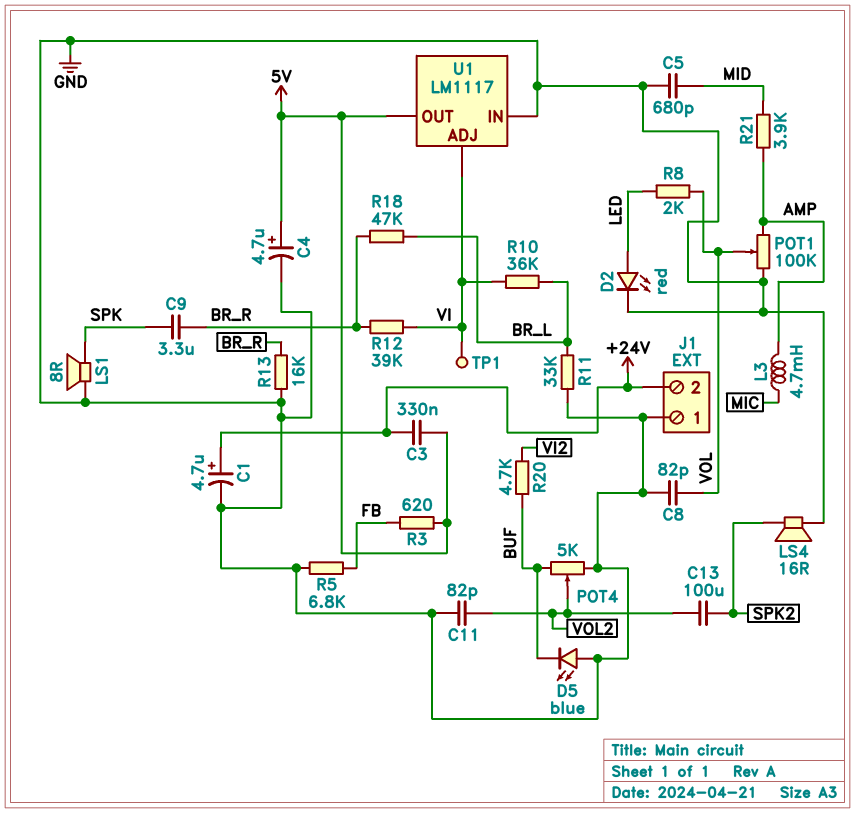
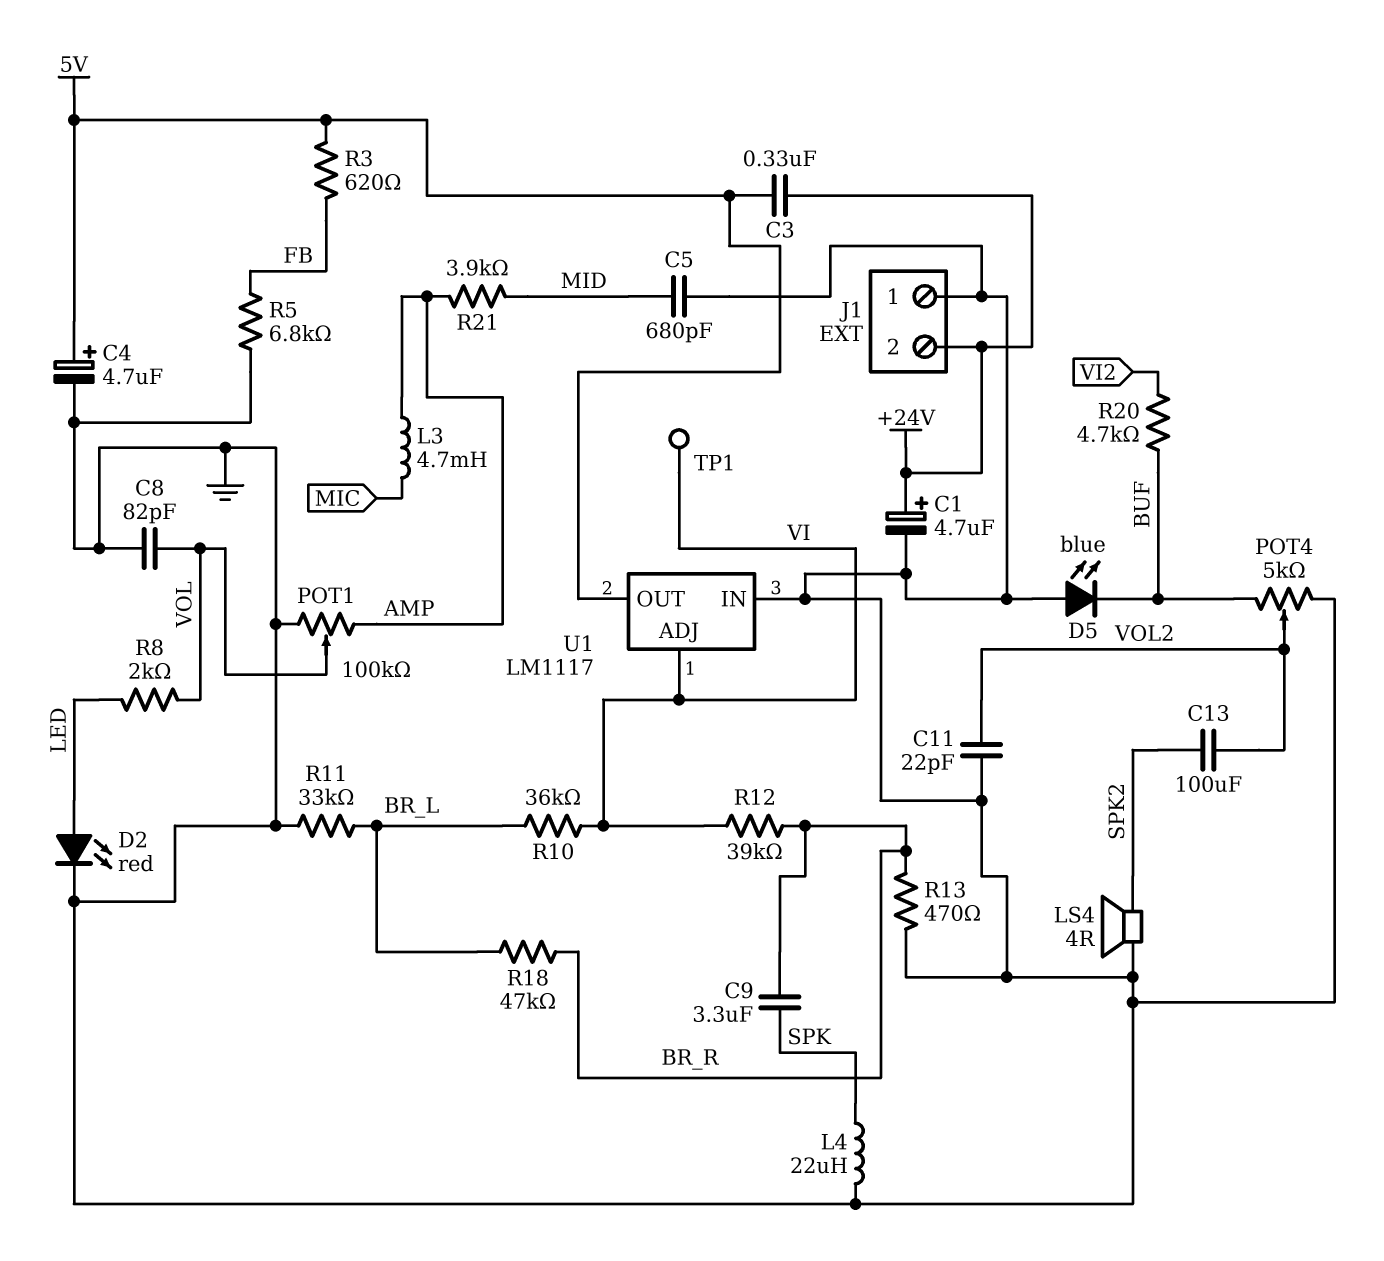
C11: 82pF (GND, VOL2) -> 22pF (GND, VOL2)
L4: none -> 22uH (GND, SPK)
LS1: speaker 8R (GND, SPK) -> none
LS4: speaker 16R (GND, SPK2) -> speaker 4R (GND, SPK2)
R13: 16k (BR_R, GND) -> 470 (BR_R, GND)

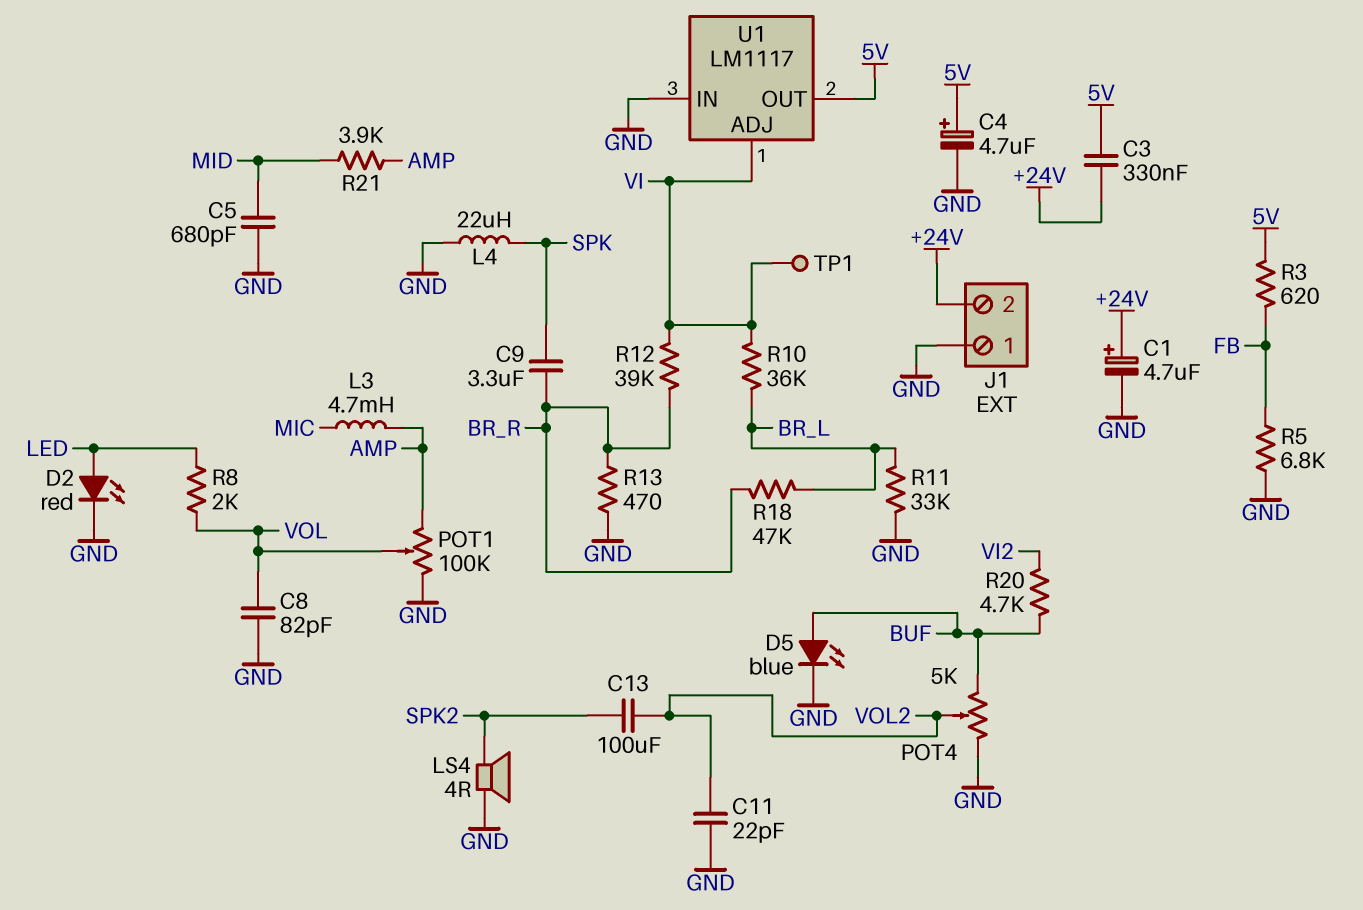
D5: LED blue (A GND, K BUF) -> LED blue (A BUF, K GND)

